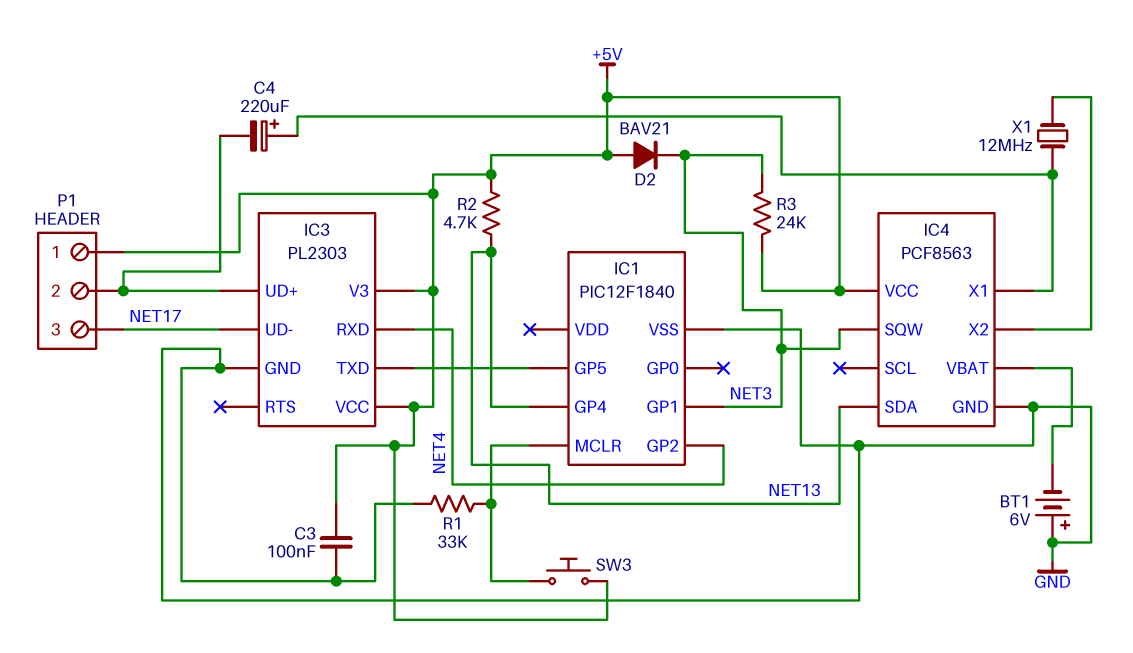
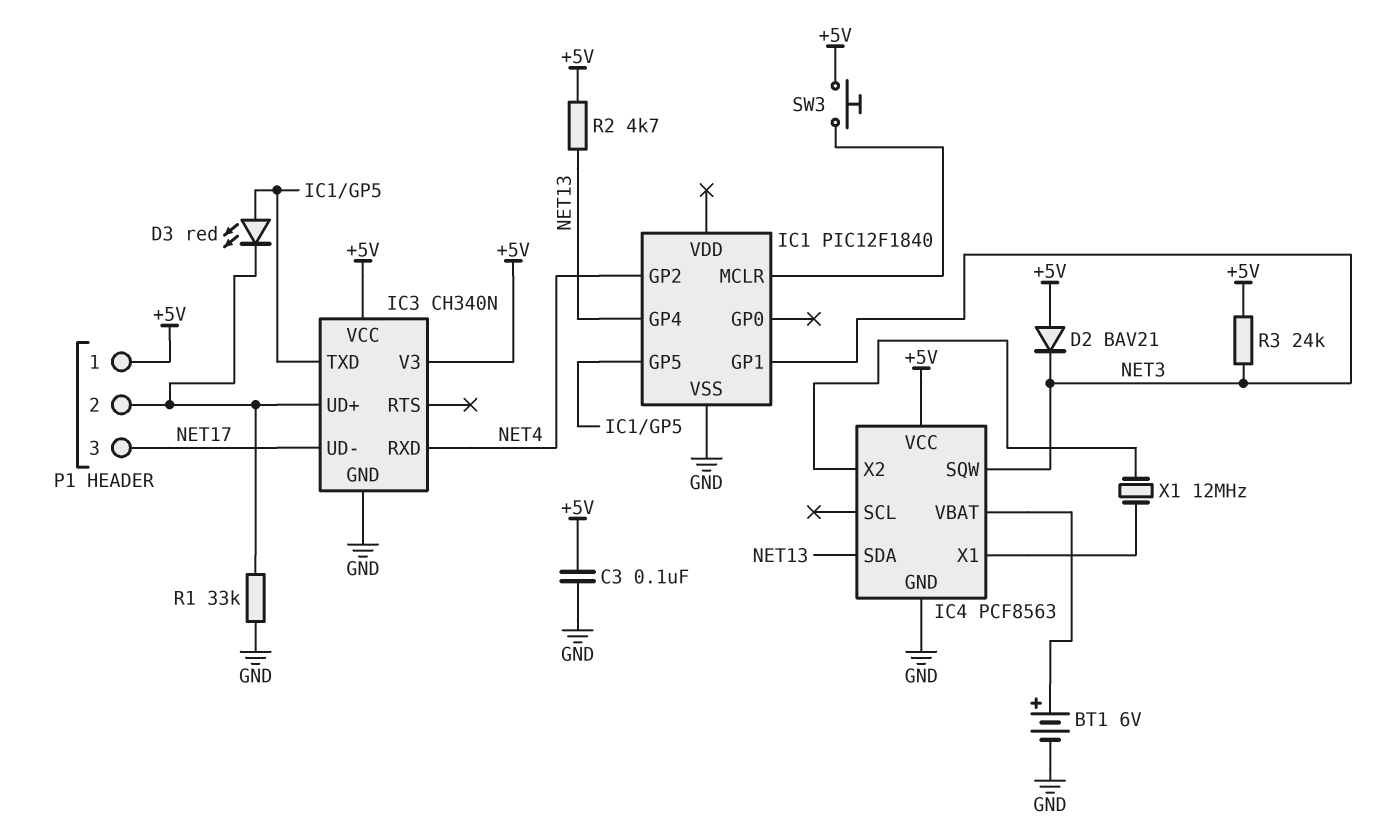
BT1: 6V (plus GND, minus IC4/VBAT) -> 6V (plus IC4/VBAT, minus GND)
C4: 220uF (plus IC4/X1, minus IC3/UD+) -> none
D3: none -> LED red (A IC1/GP5, K IC3/UD+)
IC3: PL2303 -> CH340N
R1: 33k (GND, IC1/MCLR) -> 33k (GND, IC3/UD+)

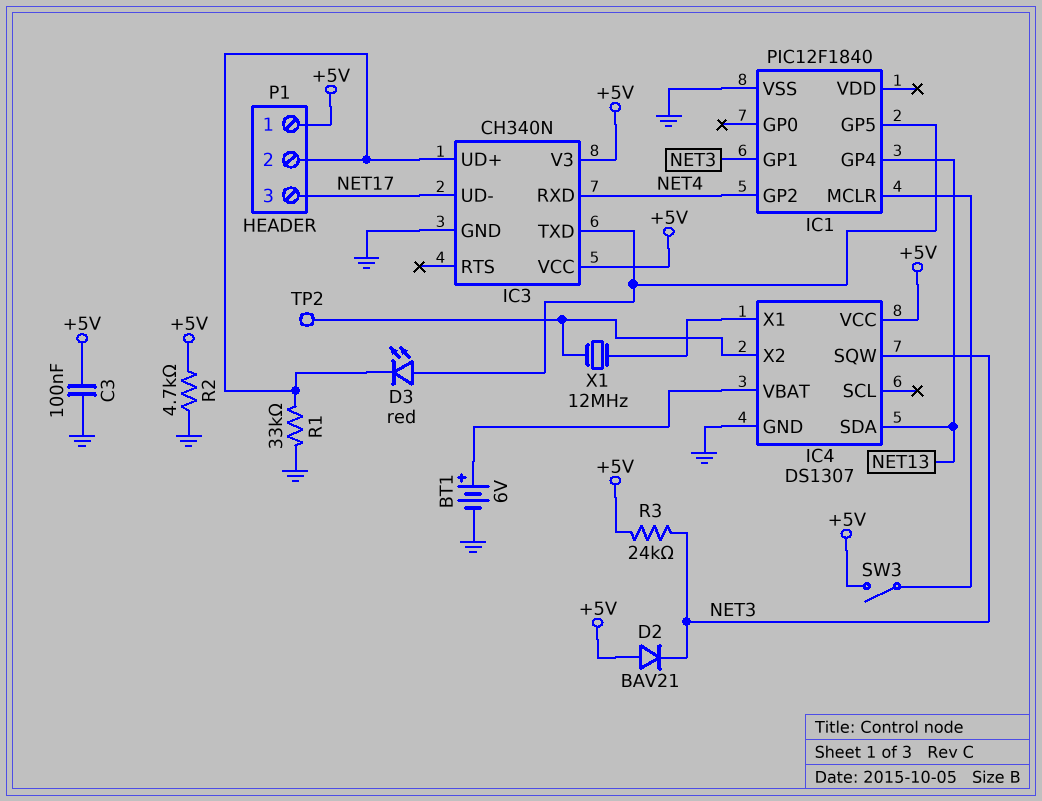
IC4: PCF8563 -> DS1307
R2: 4.7k (+5V, NET13) -> 4.7k (+5V, GND)
SW3: button (+5V, IC1/MCLR) -> switch (+5V, IC1/MCLR)
TP2: none -> test point (IC4/X2)

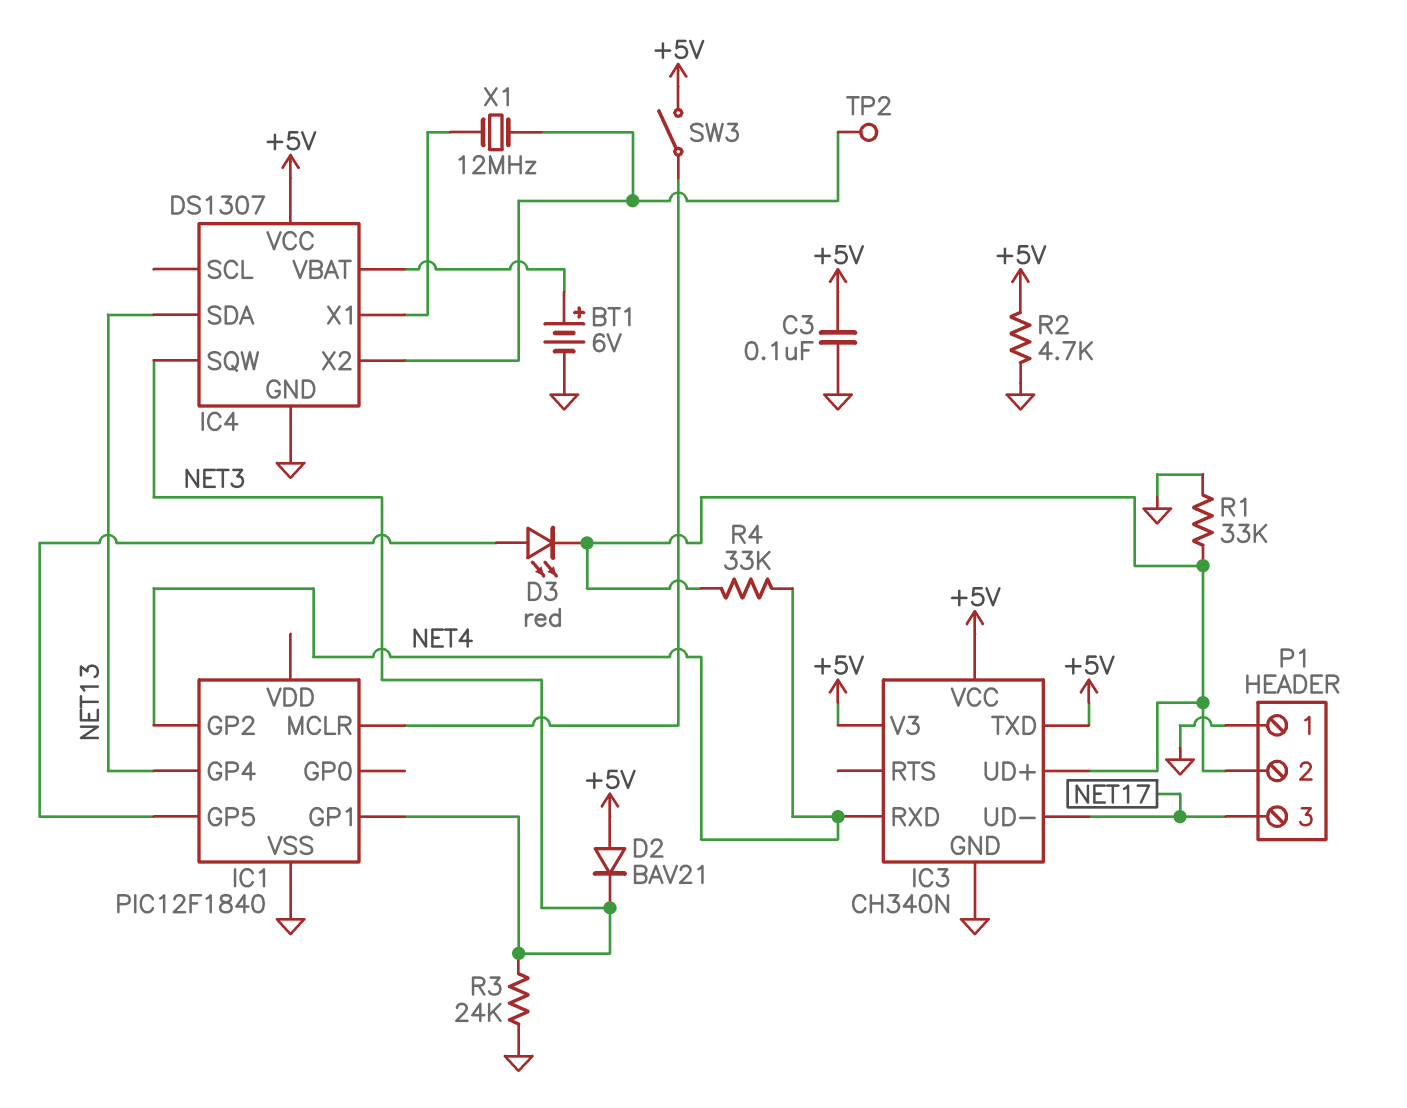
IC3 pin TXD: IC1/GP5 -> +5V
P1 pin 1: +5V -> GND
R3: 24k (+5V, NET3) -> 24k (GND, NET3)
R4: none -> 33k (IC3/UD+, NET4)

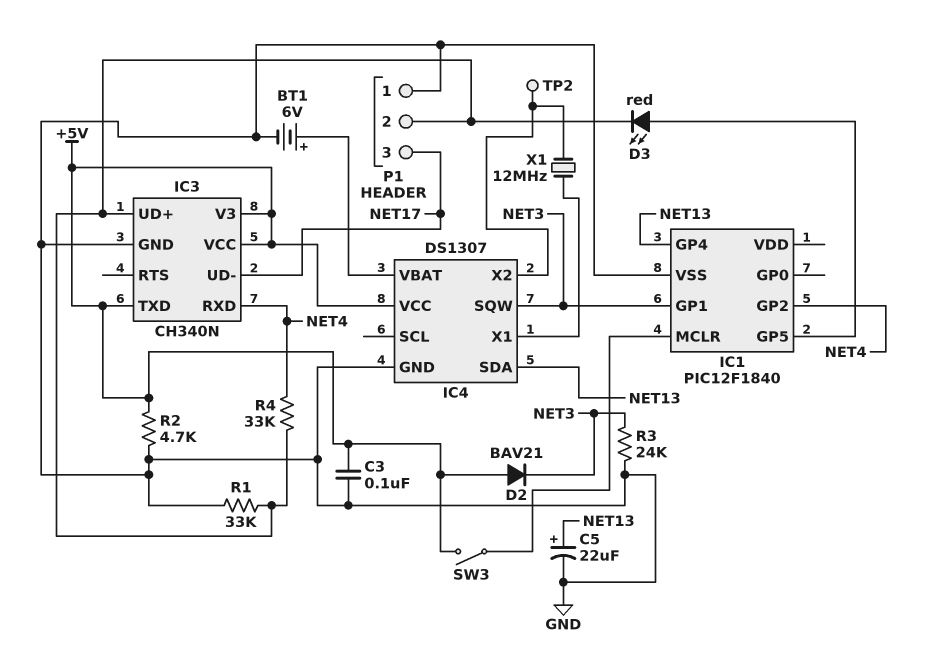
C5: none -> 22uF (plus NET13, minus GND)

